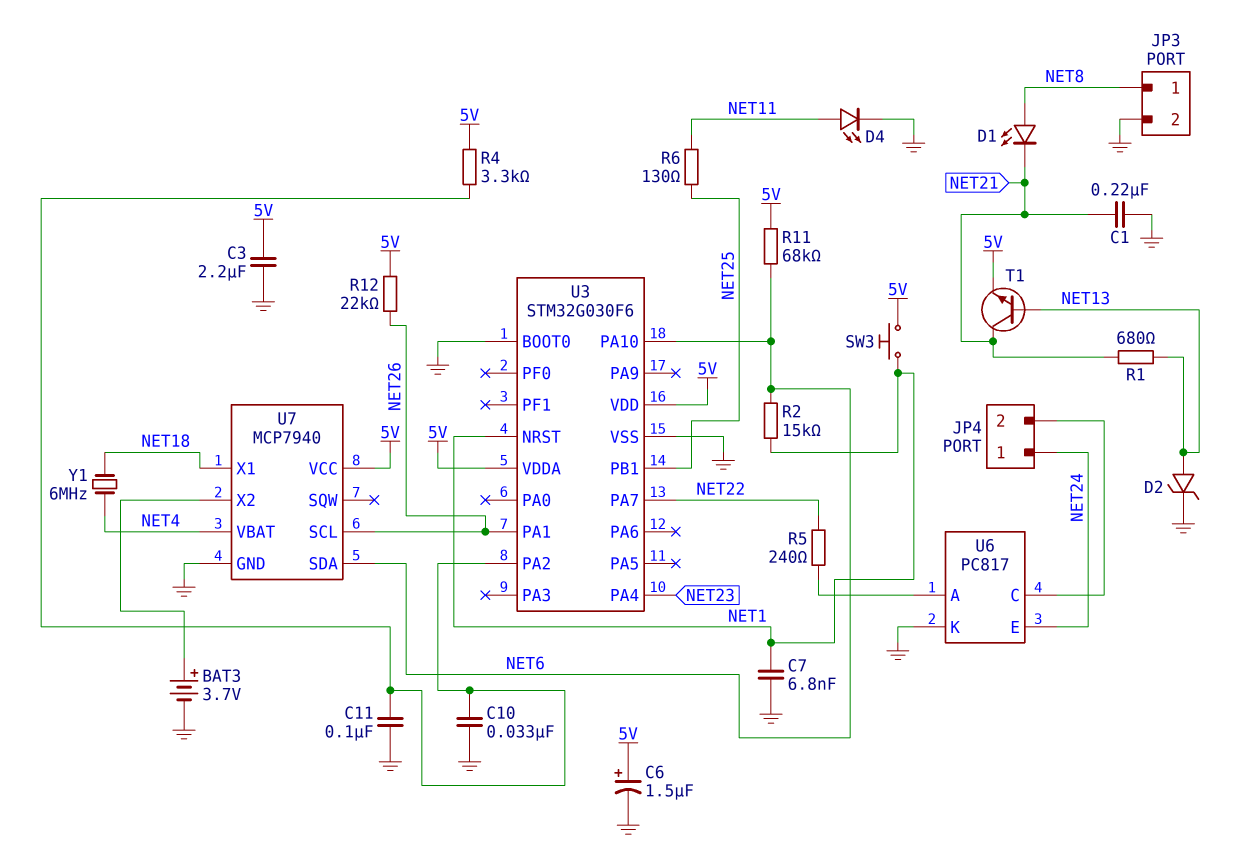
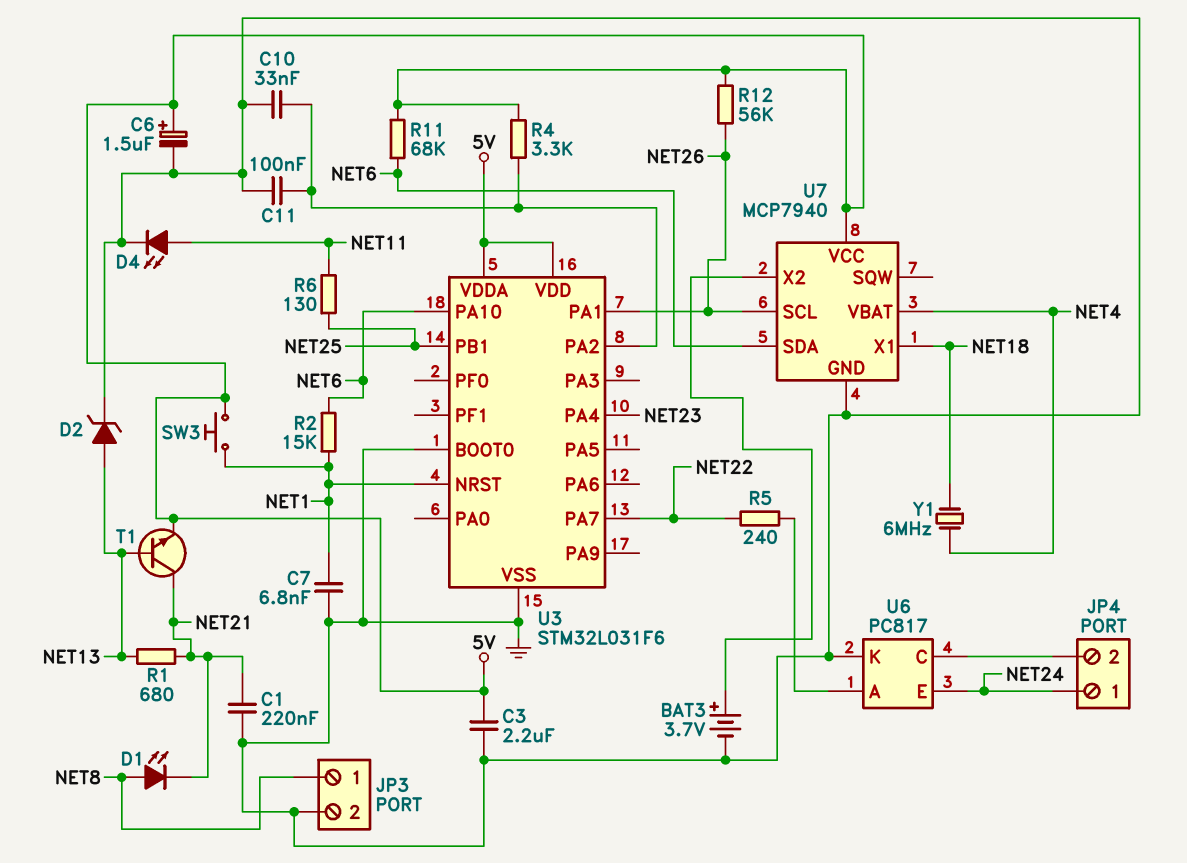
R12: 22k (5V, NET26) -> 56k (5V, NET26)
U3: STM32G030F6 -> STM32L031F6

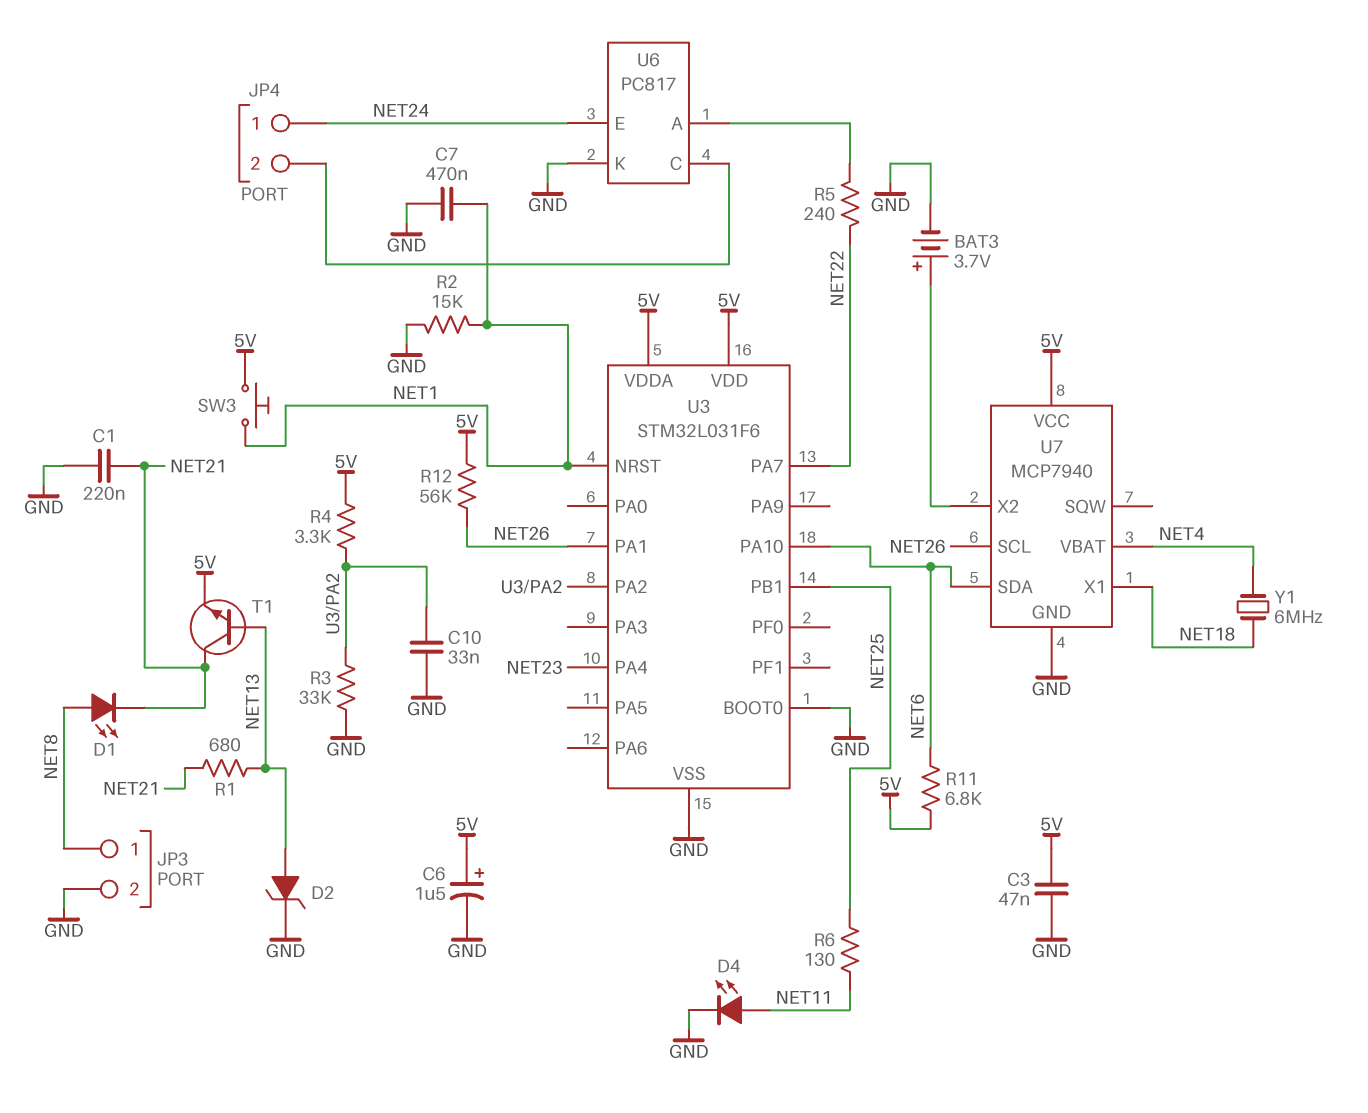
C3: 2.2uF (5V, GND) -> 47nF (5V, GND)
C7: 6.8nF (GND, NET1) -> 470nF (GND, NET1)
C11: 100nF (GND, U3/PA2) -> none
R2: 15k (NET1, NET6) -> 15k (GND, NET1)
R3: none -> 33k (GND, U3/PA2)
R11: 68k (5V, NET6) -> 6.8k (5V, NET6)

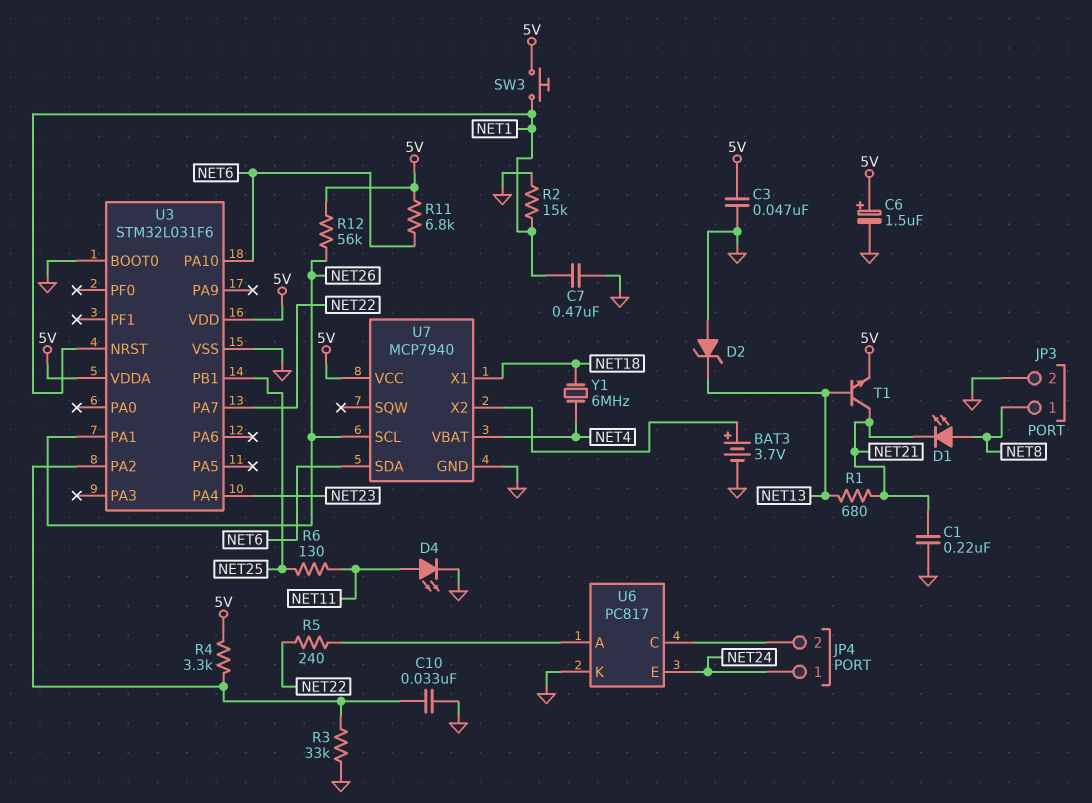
D2: zener (A NET13, K GND) -> zener (A GND, K NET13)

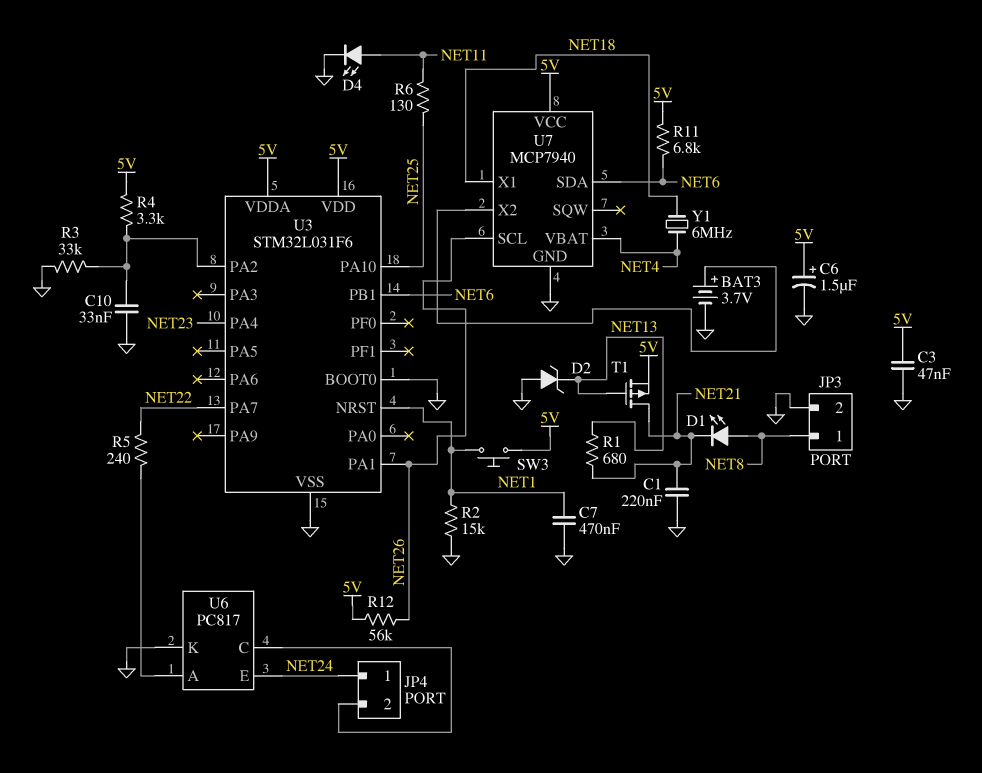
T1: NPN (B NET13, C NET21, E 5V) -> PMOS (G NET13, D NET21, S 5V)
U3 pin PA10: NET6 -> NET25
U3 pin PB1: NET25 -> NET6

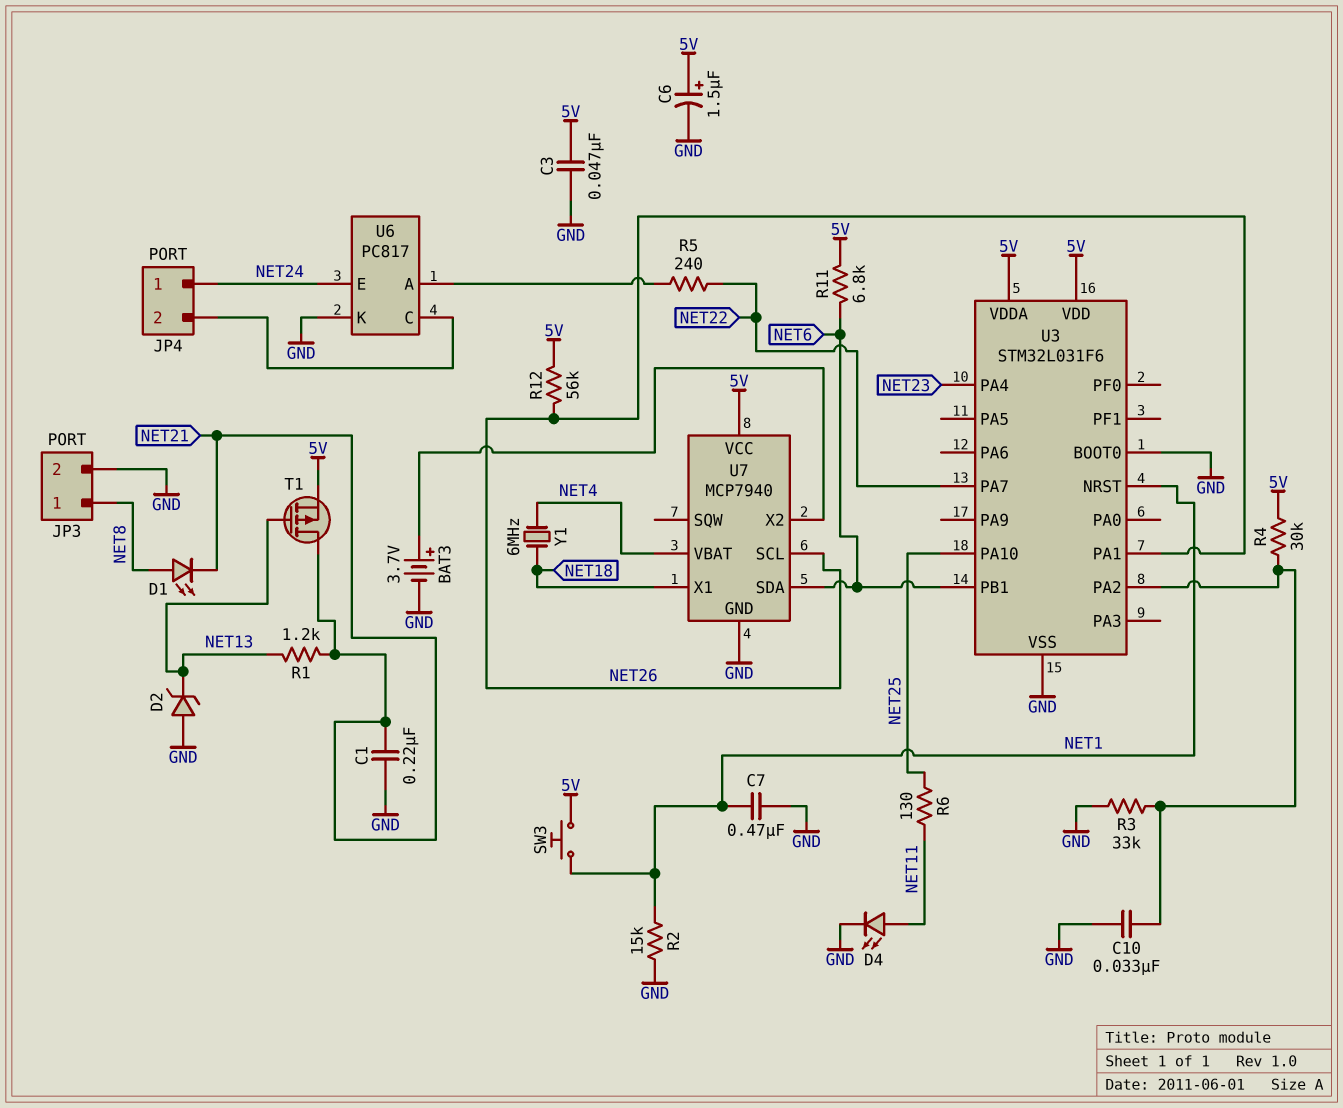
R1: 680 (NET13, NET21) -> 1.2k (NET13, NET21)
R4: 3.3k (5V, U3/PA2) -> 30k (5V, U3/PA2)

